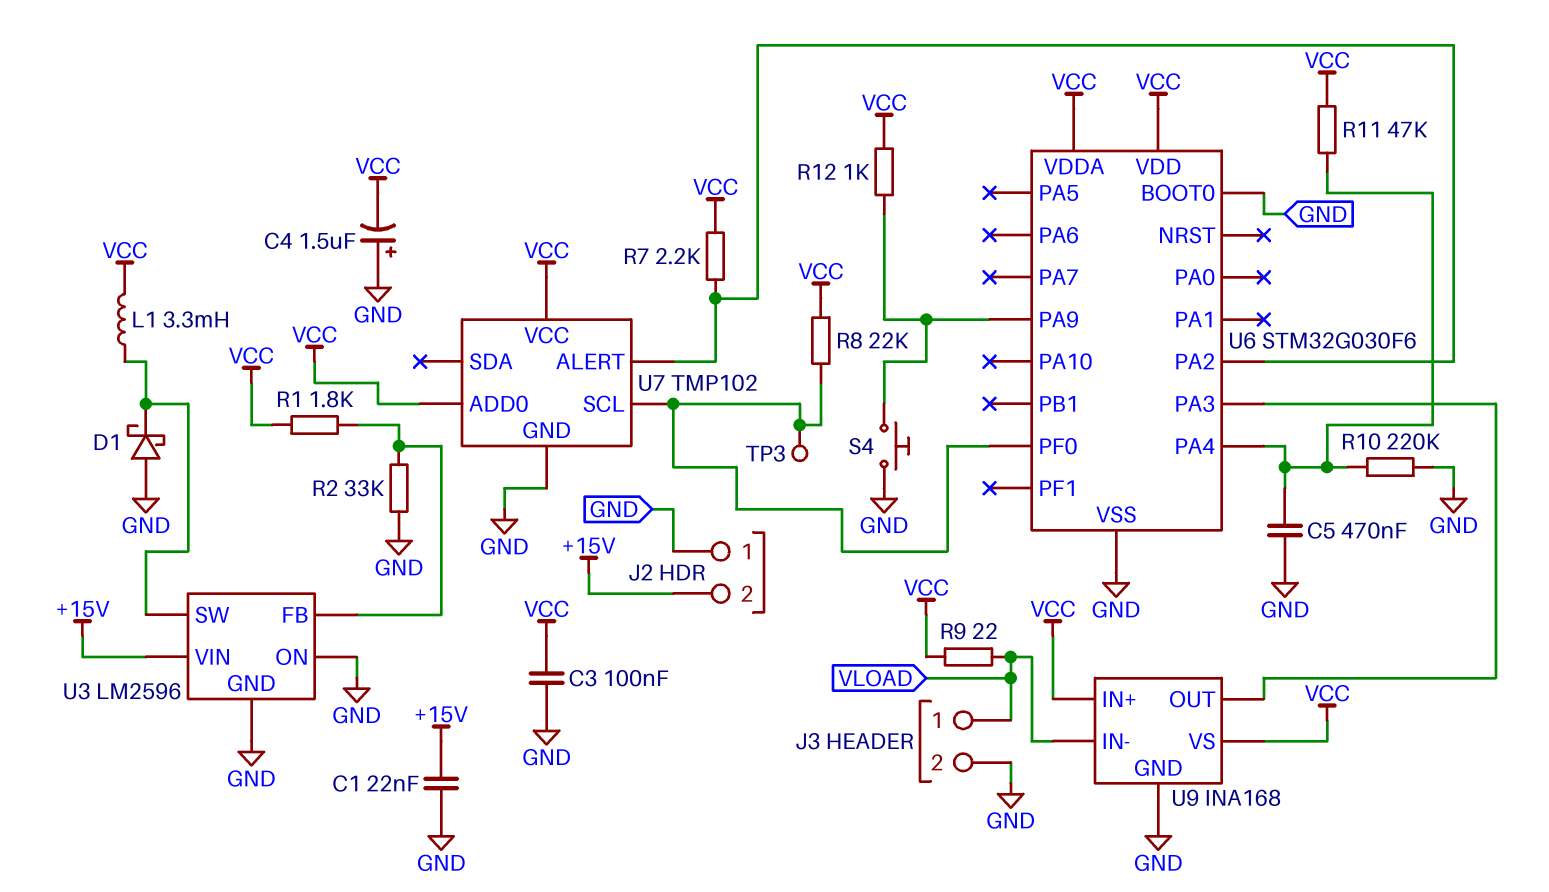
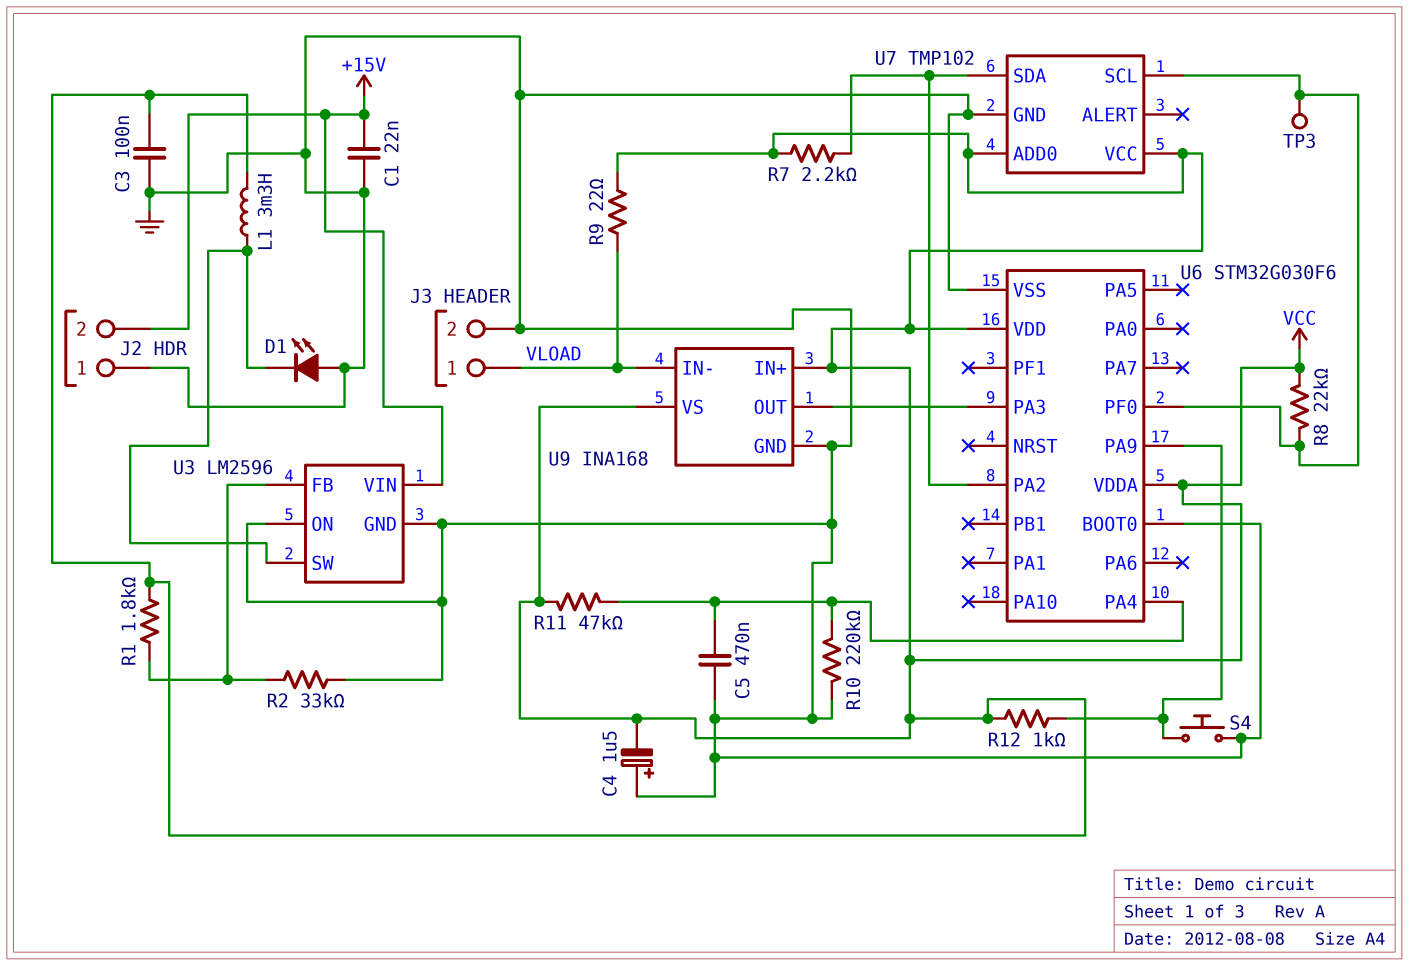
D1: schottky (A GND, K U3/SW) -> LED (A GND, K U3/SW)
U7 pin ALERT: U6/PA2 -> none
U7 pin SDA: none -> U6/PA2

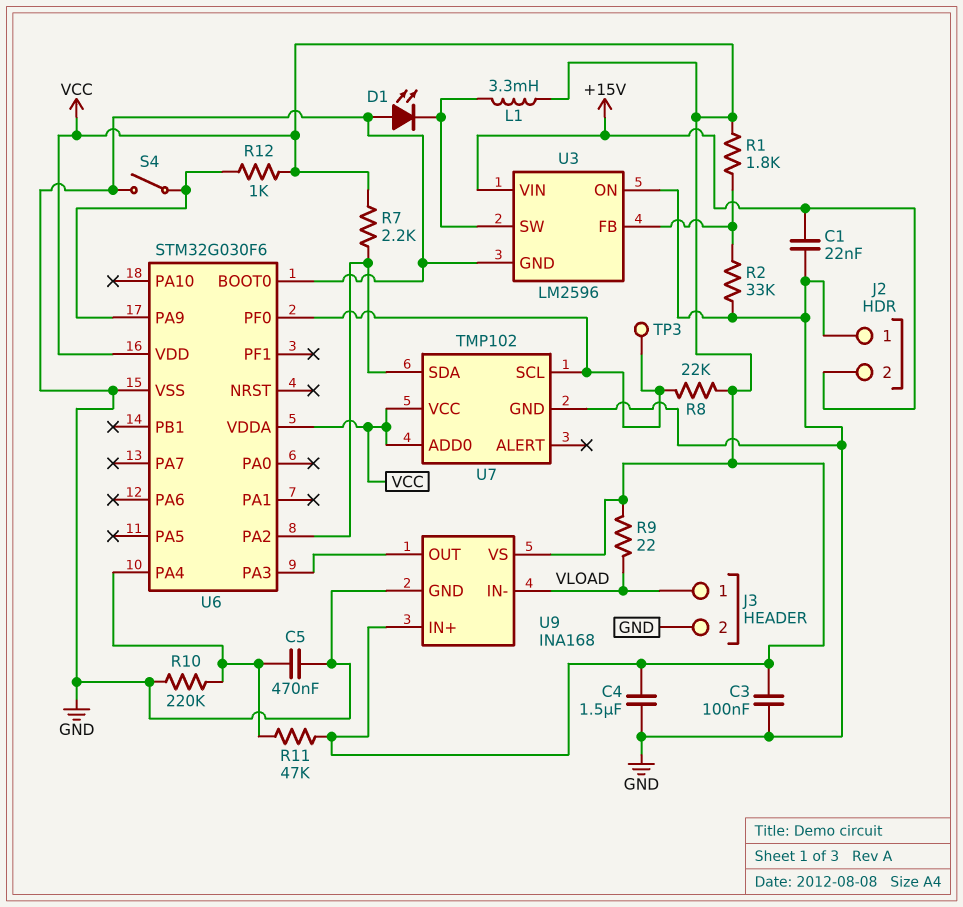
C4: 1.5uF (plus GND, minus VCC) -> 1.5uF (GND, VCC)
S4: button (GND, U6/PA9) -> switch (GND, U6/PA9)

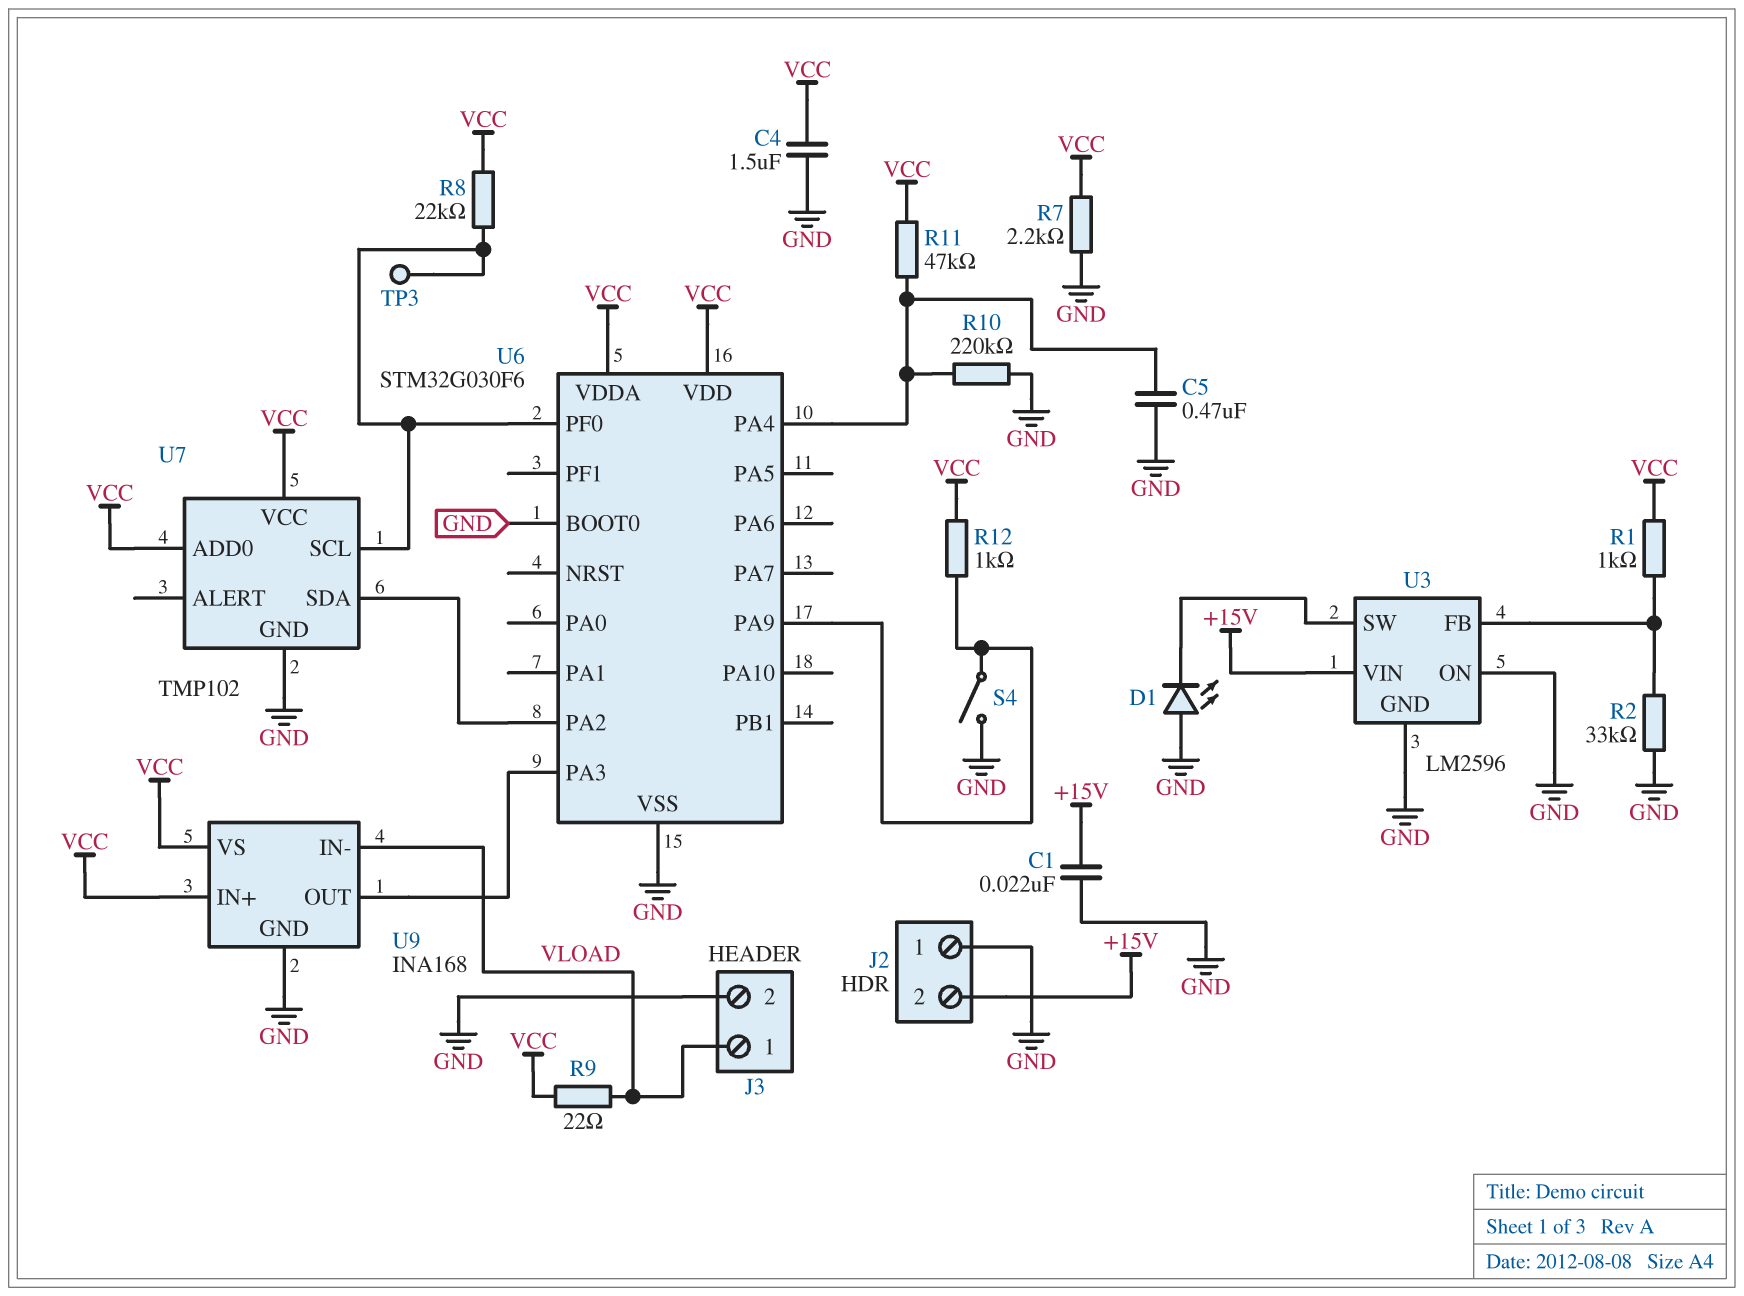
C3: 100nF (GND, VCC) -> none
L1: 3.3mH (U3/SW, VCC) -> none
R1: 1.8k (U3/FB, VCC) -> 1k (U3/FB, VCC)
R7: 2.2k (U6/PA2, VCC) -> 2.2k (GND, VCC)

